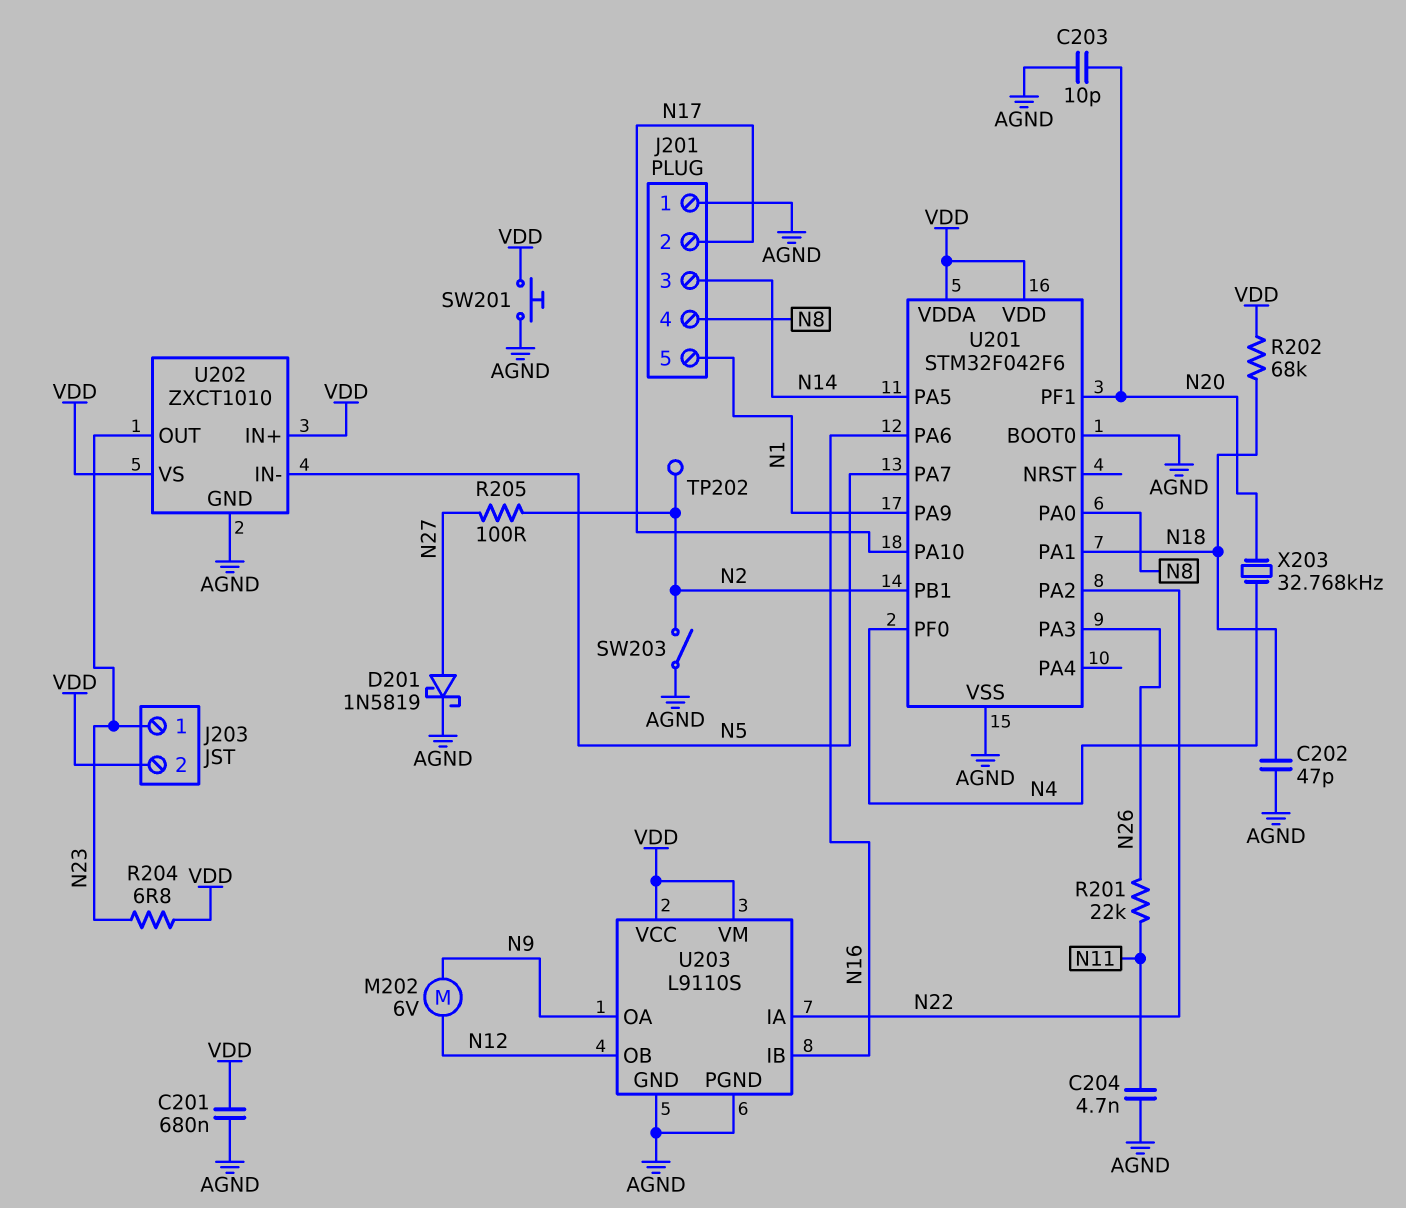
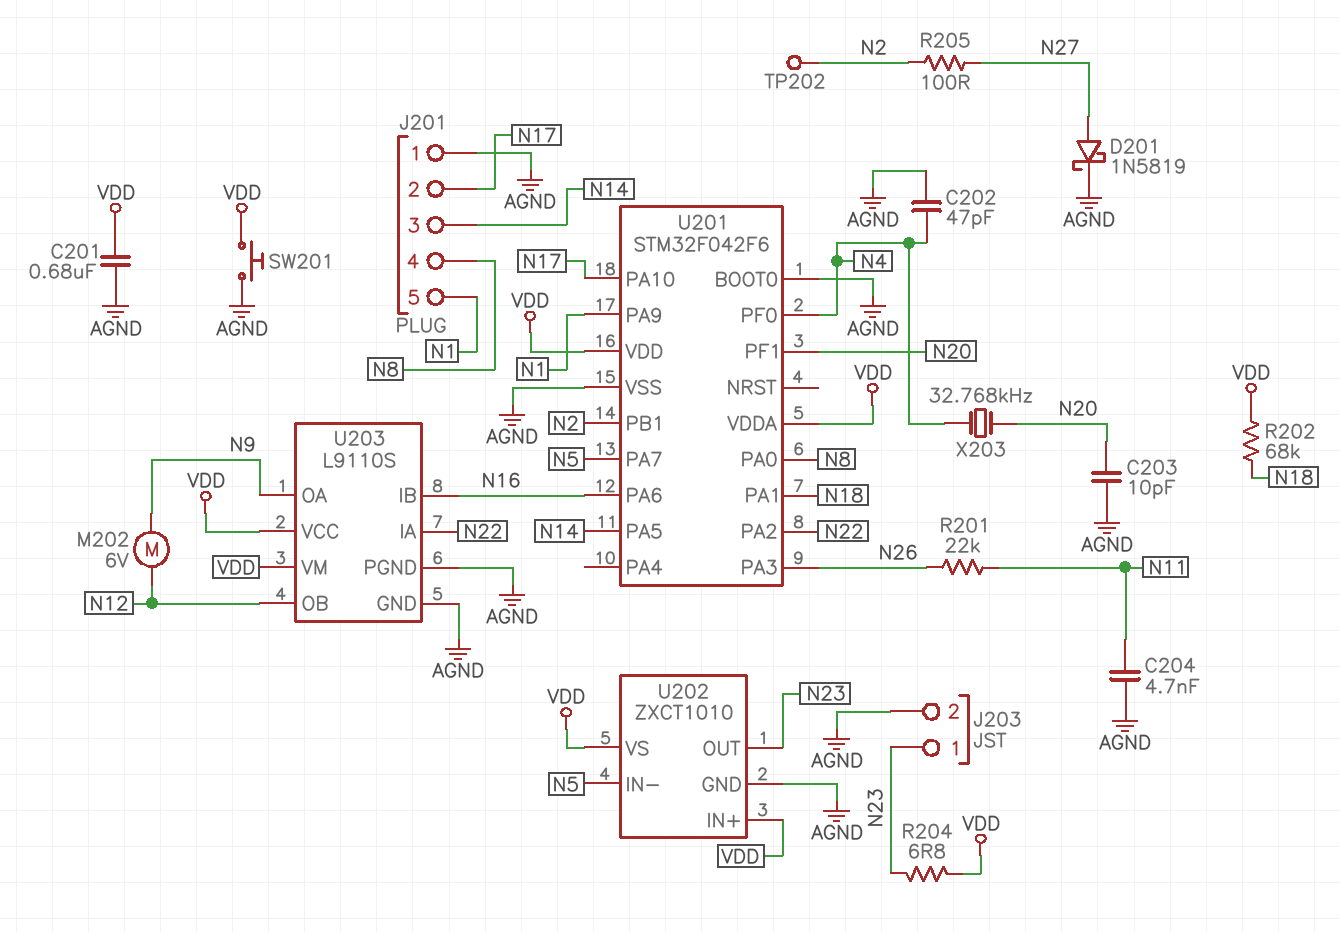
C202: 47pF (AGND, N18) -> 47pF (AGND, N4)
J203 pin 2: VDD -> AGND
SW203: switch (AGND, N2) -> none

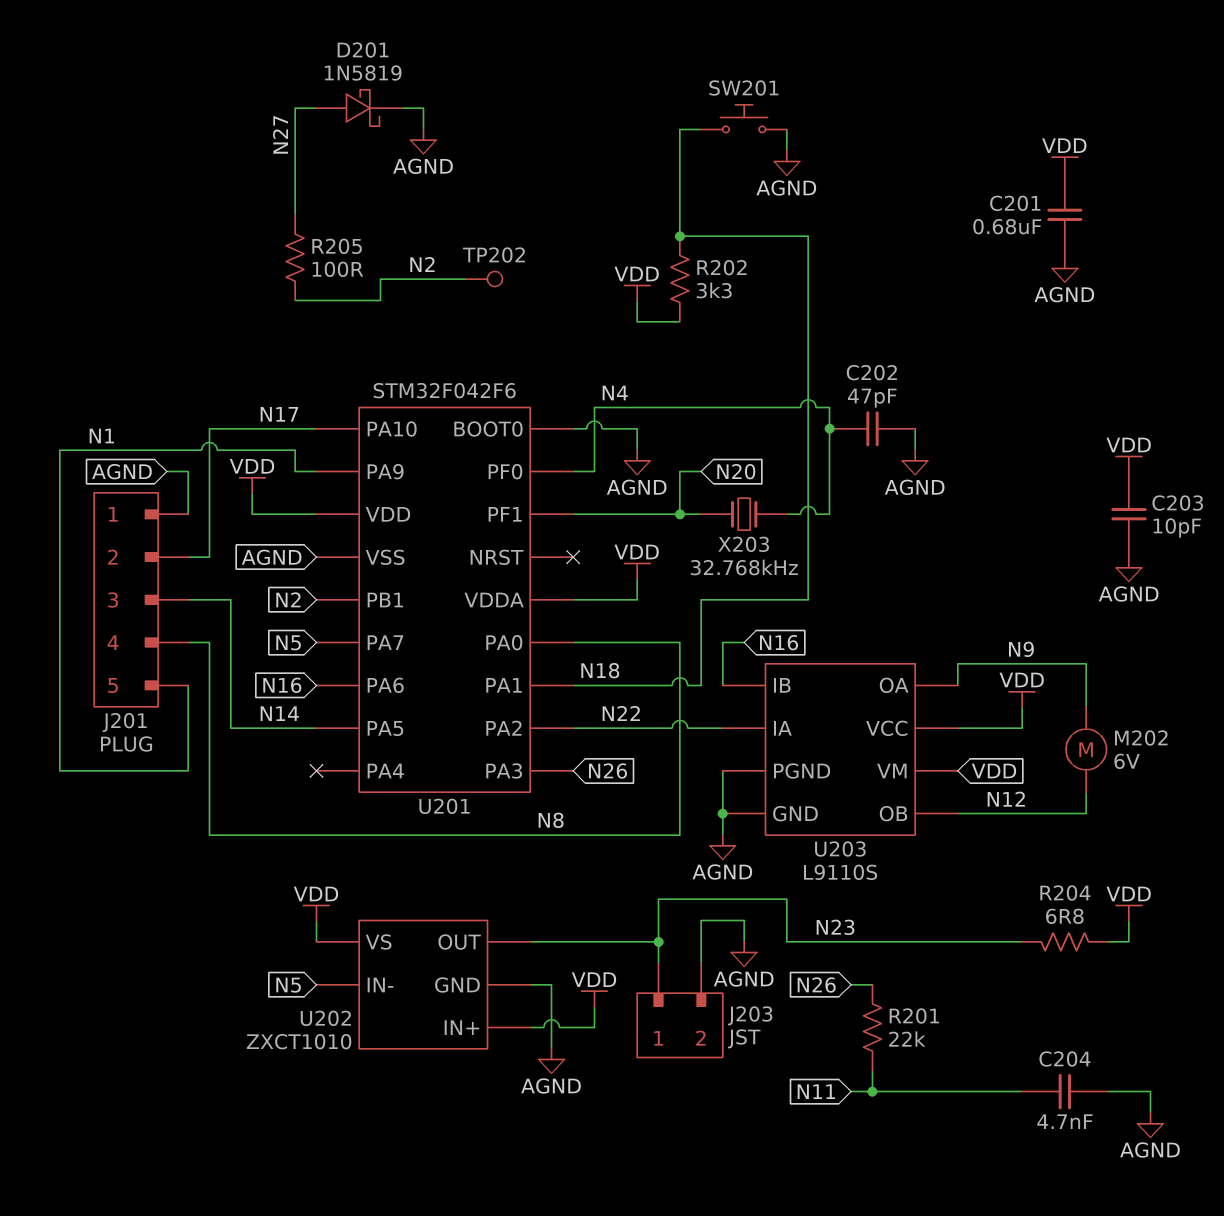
C203: 10pF (AGND, N20) -> 10pF (AGND, VDD)
R202: 68k (N18, VDD) -> 3.3k (N18, VDD)
SW201: button (AGND, VDD) -> button (AGND, N18)

